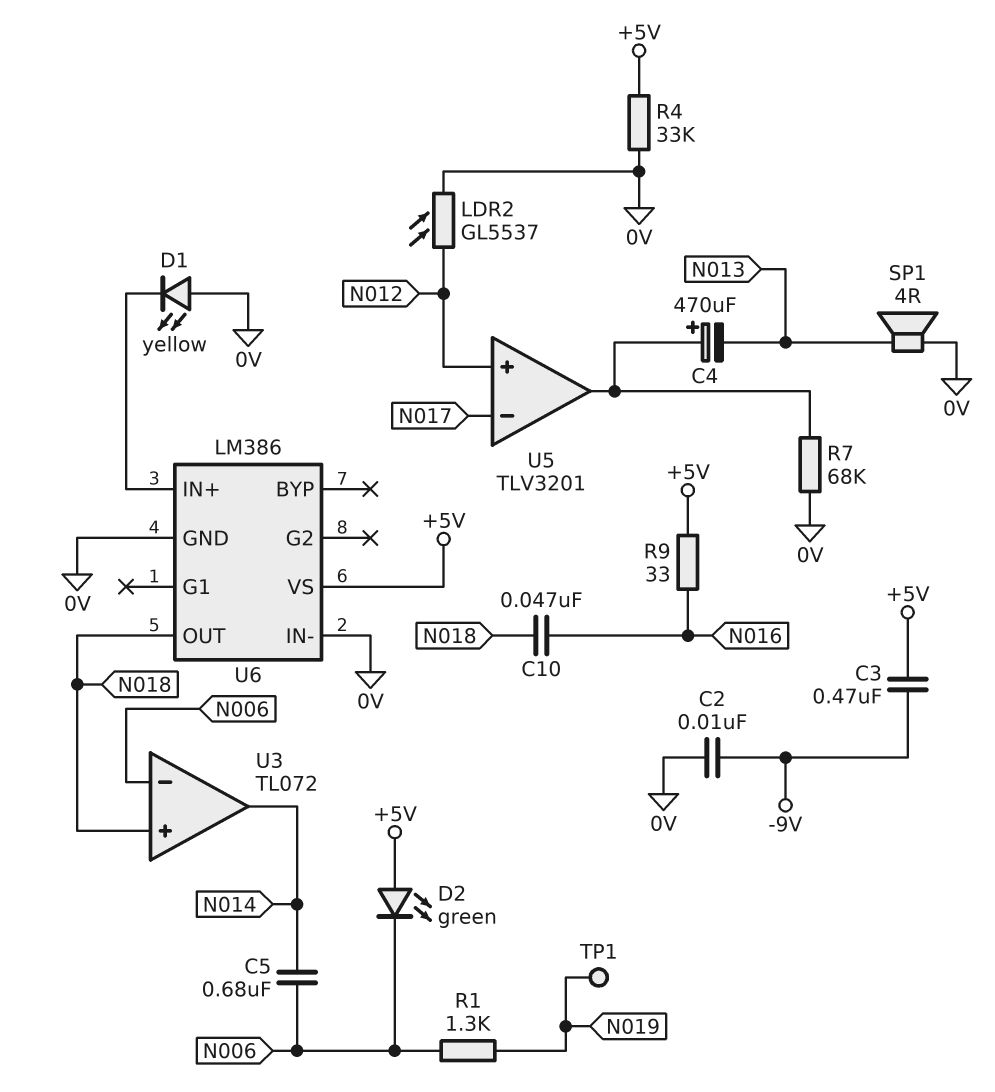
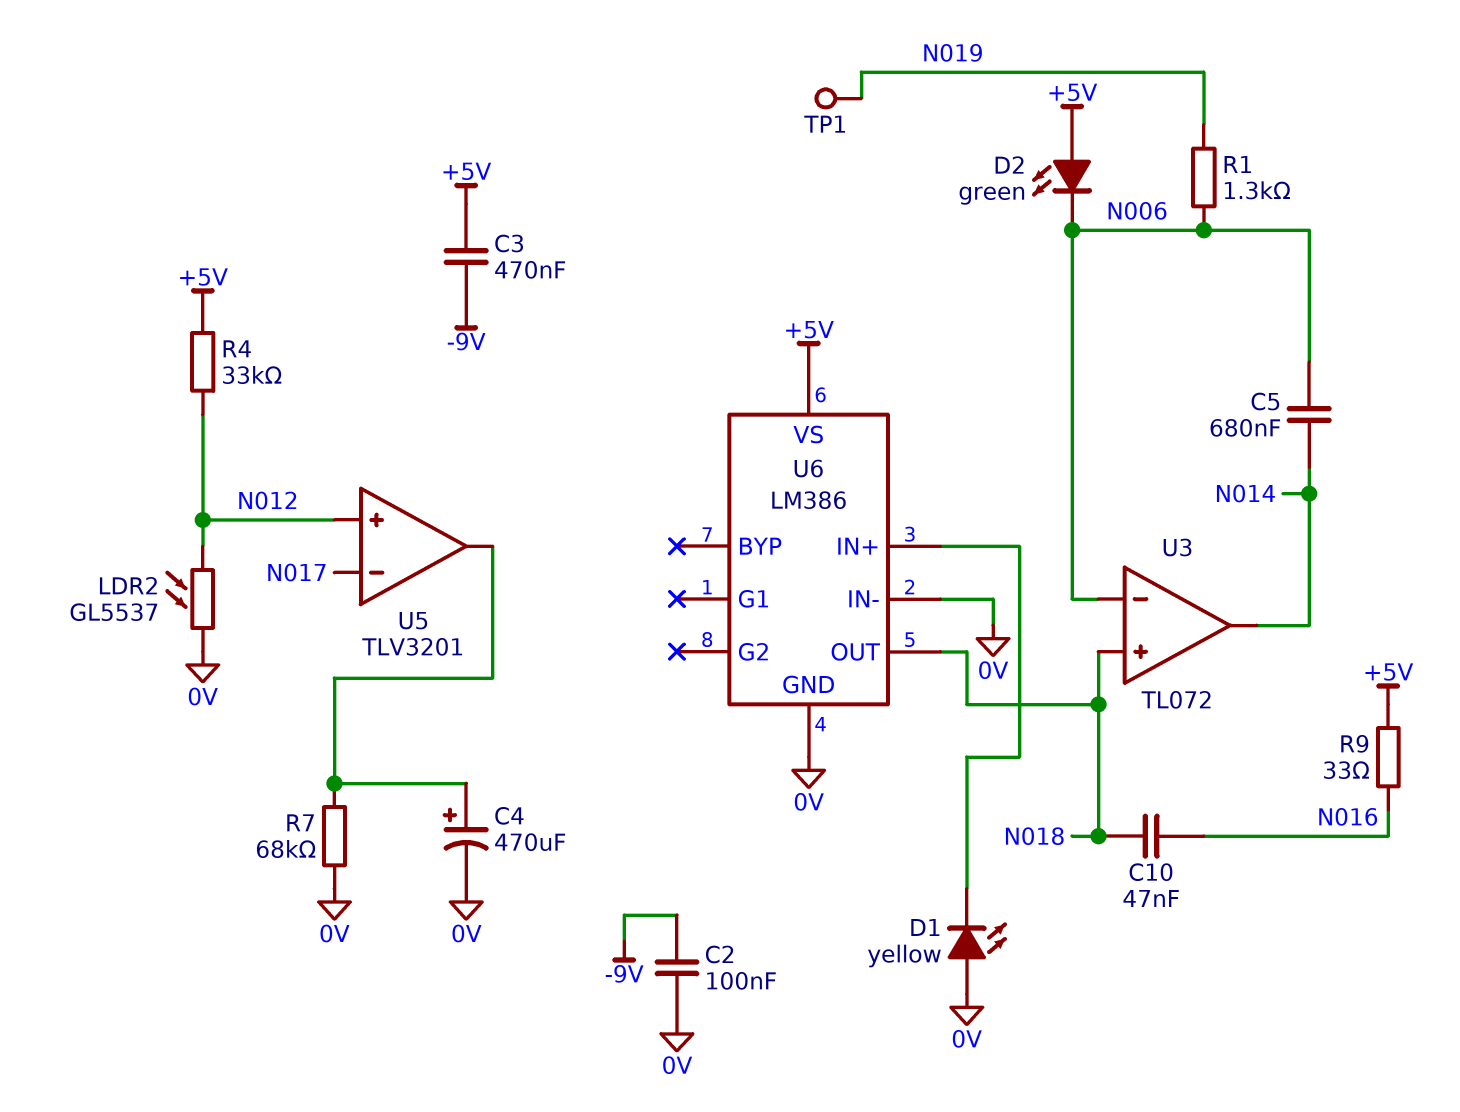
C2: 10nF (-9V, 0V) -> 100nF (-9V, 0V)
C4: 470uF (plus U5/out, minus N013) -> 470uF (plus U5/out, minus 0V)
R4: 33k (+5V, 0V) -> 33k (+5V, N012)
SP1: speaker 4R (0V, N013) -> none

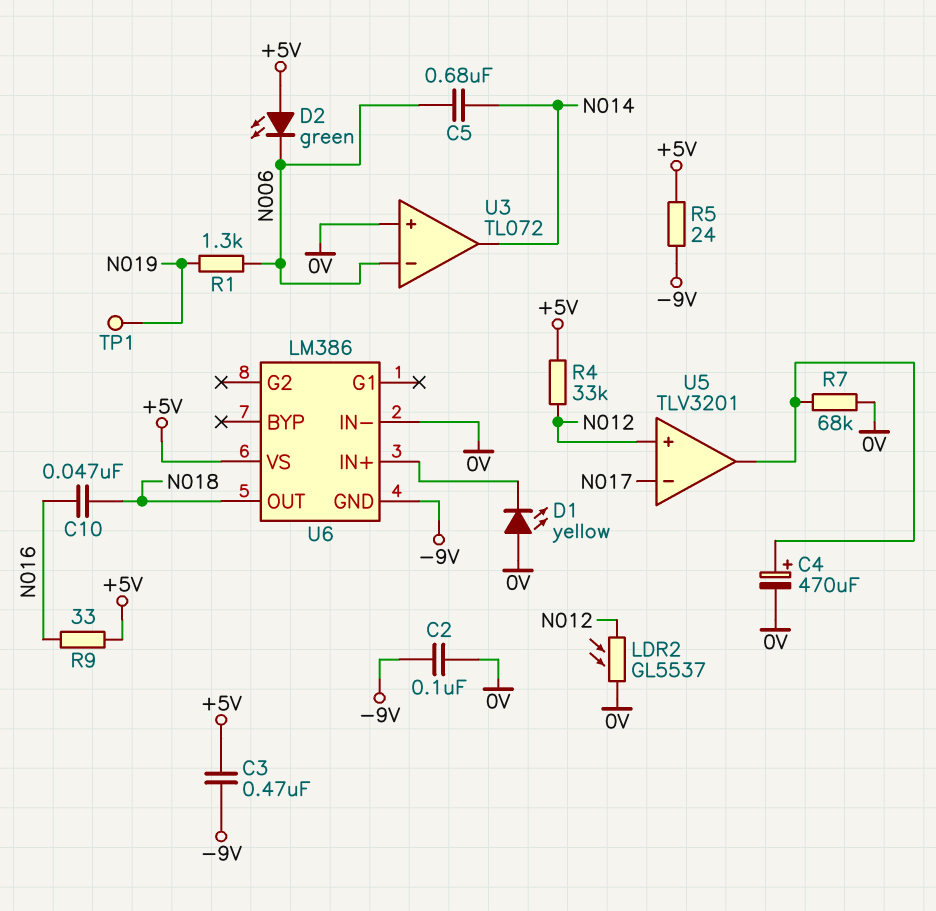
R5: none -> 24 (+5V, -9V)
U3 pin in+: N018 -> 0V
U6 pin GND: 0V -> -9V

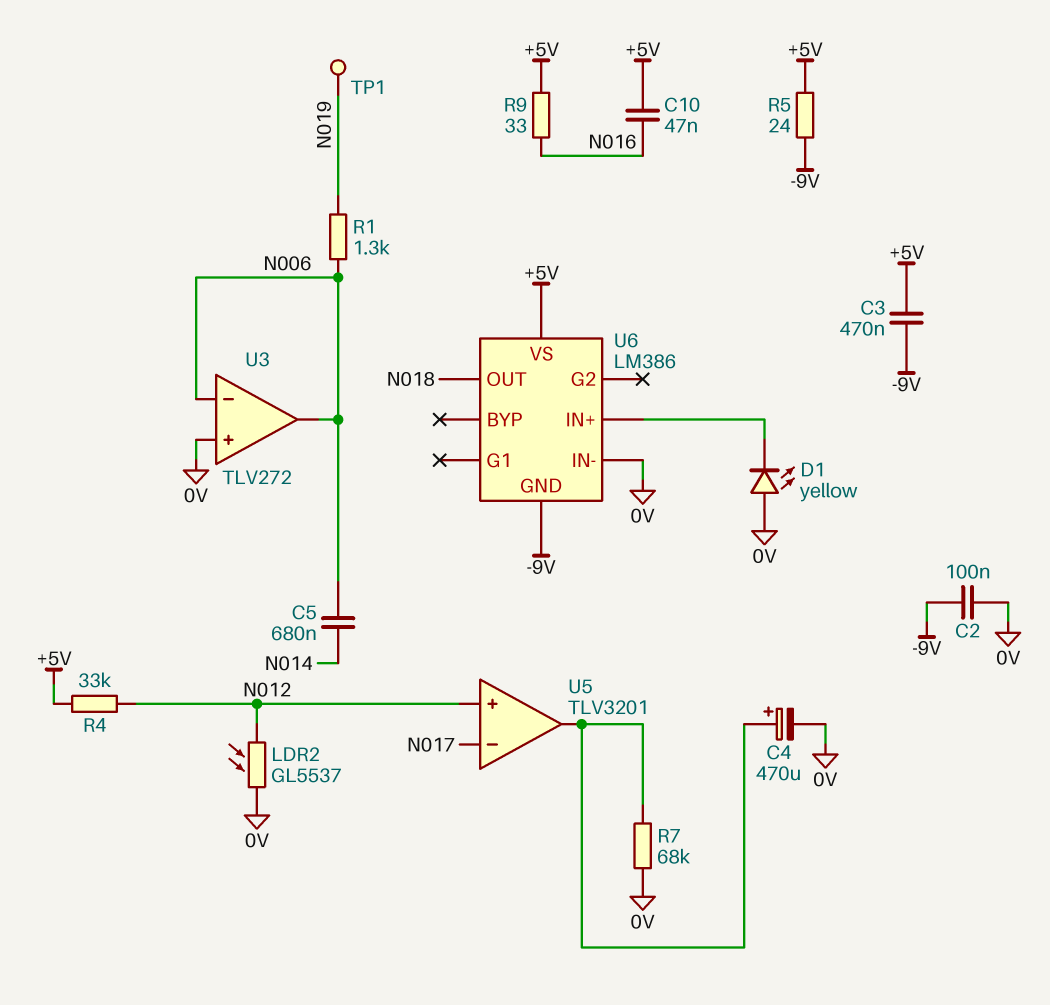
C10: 47nF (N016, N018) -> 47nF (+5V, N016)
D2: LED green (A +5V, K N006) -> none
U3: TL072 -> TLV272
U3 pin out: N014 -> N006

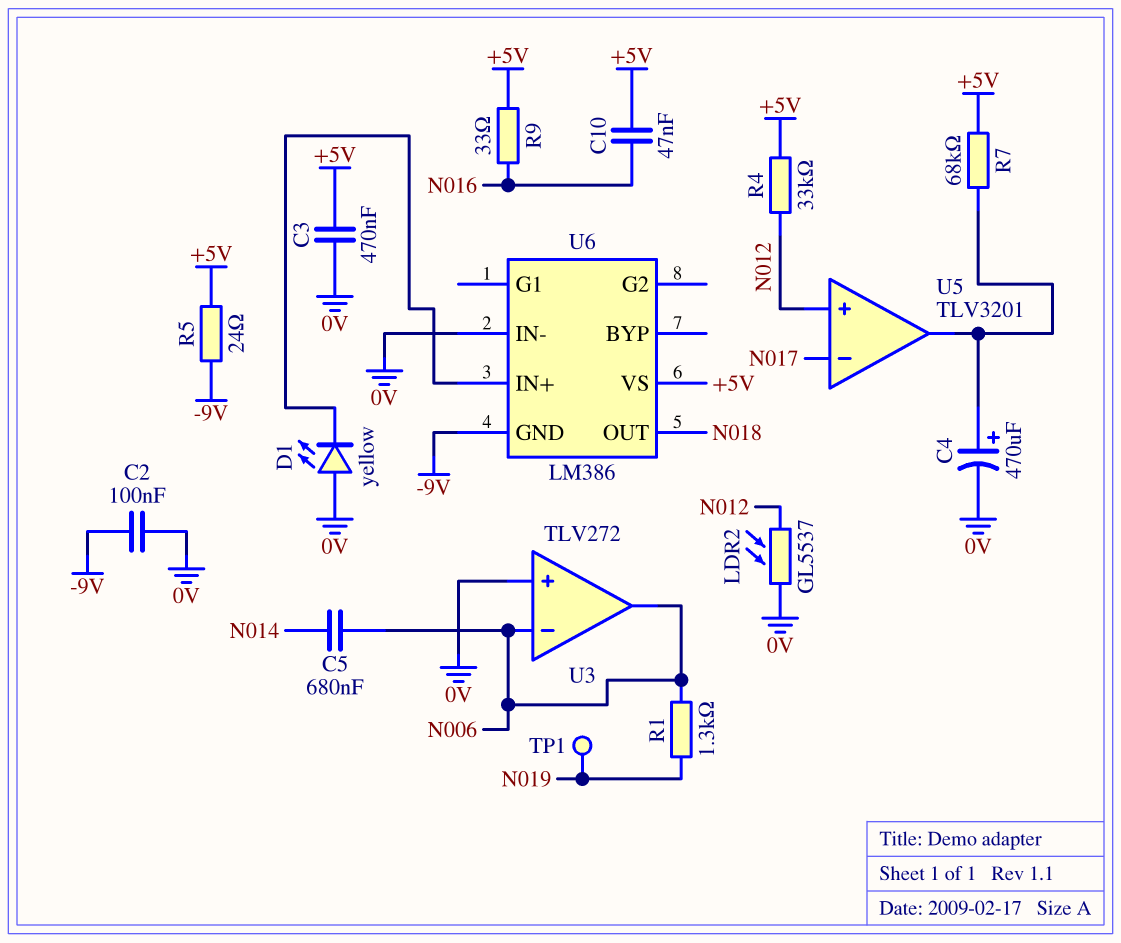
C3: 470nF (+5V, -9V) -> 470nF (+5V, 0V)
R7: 68k (0V, U5/out) -> 68k (+5V, U5/out)

